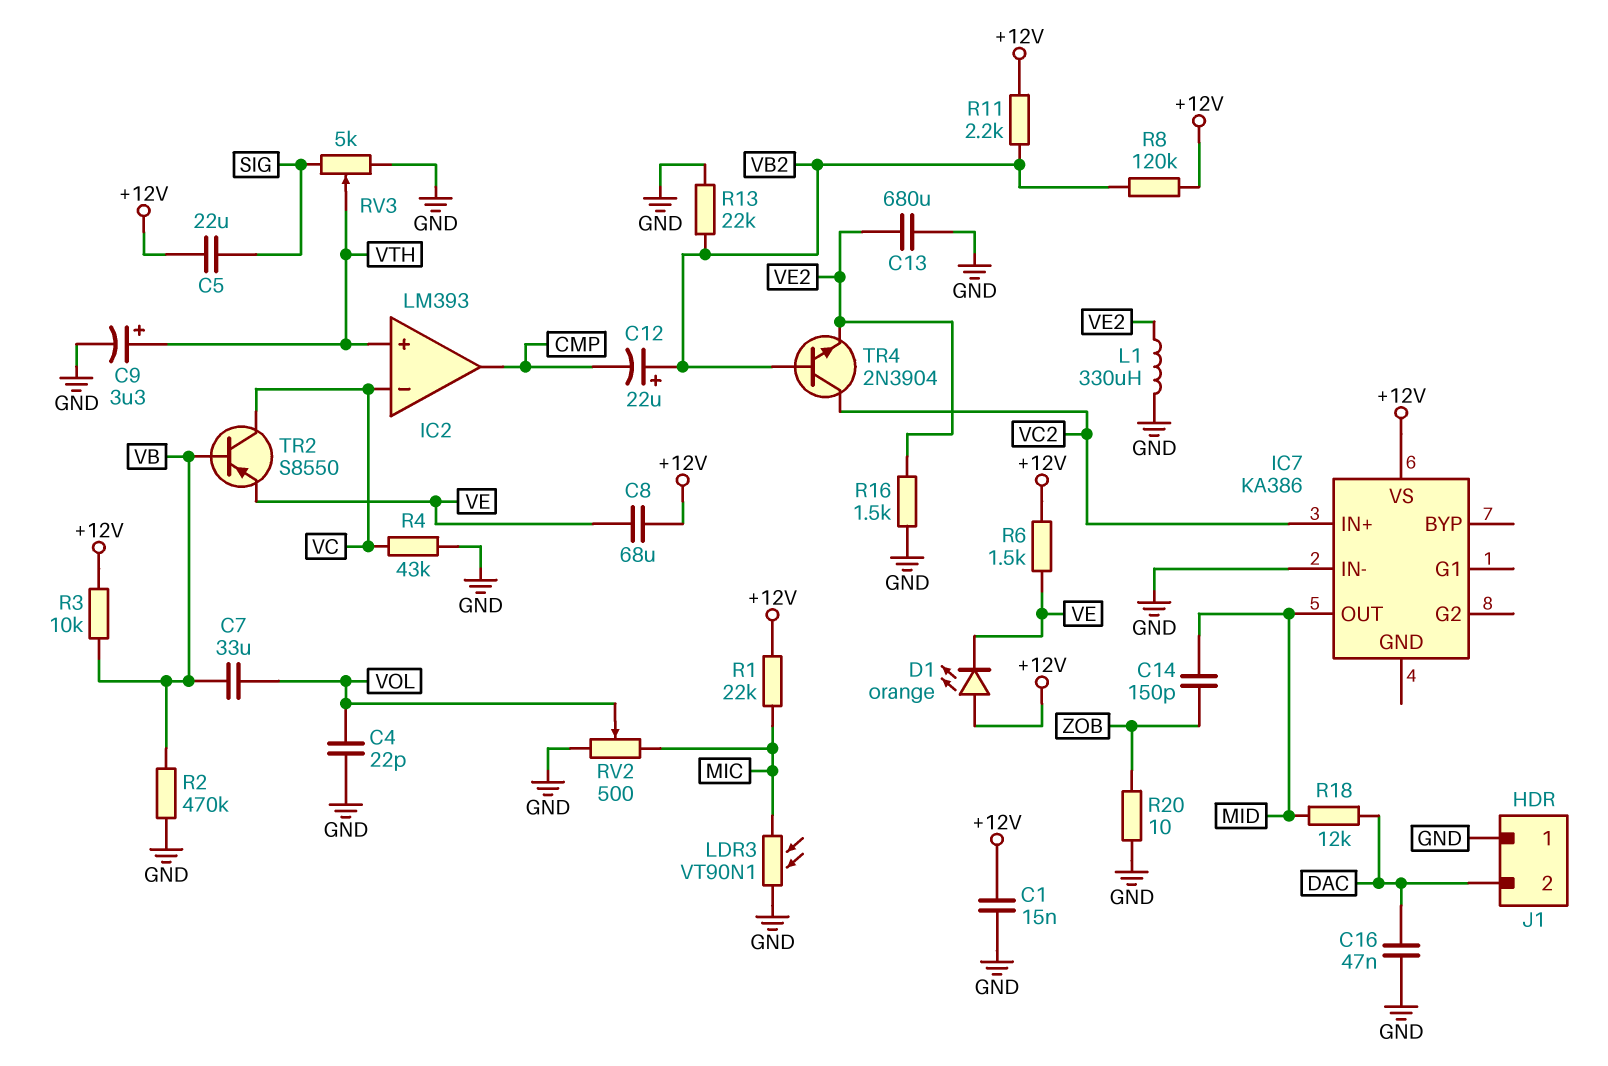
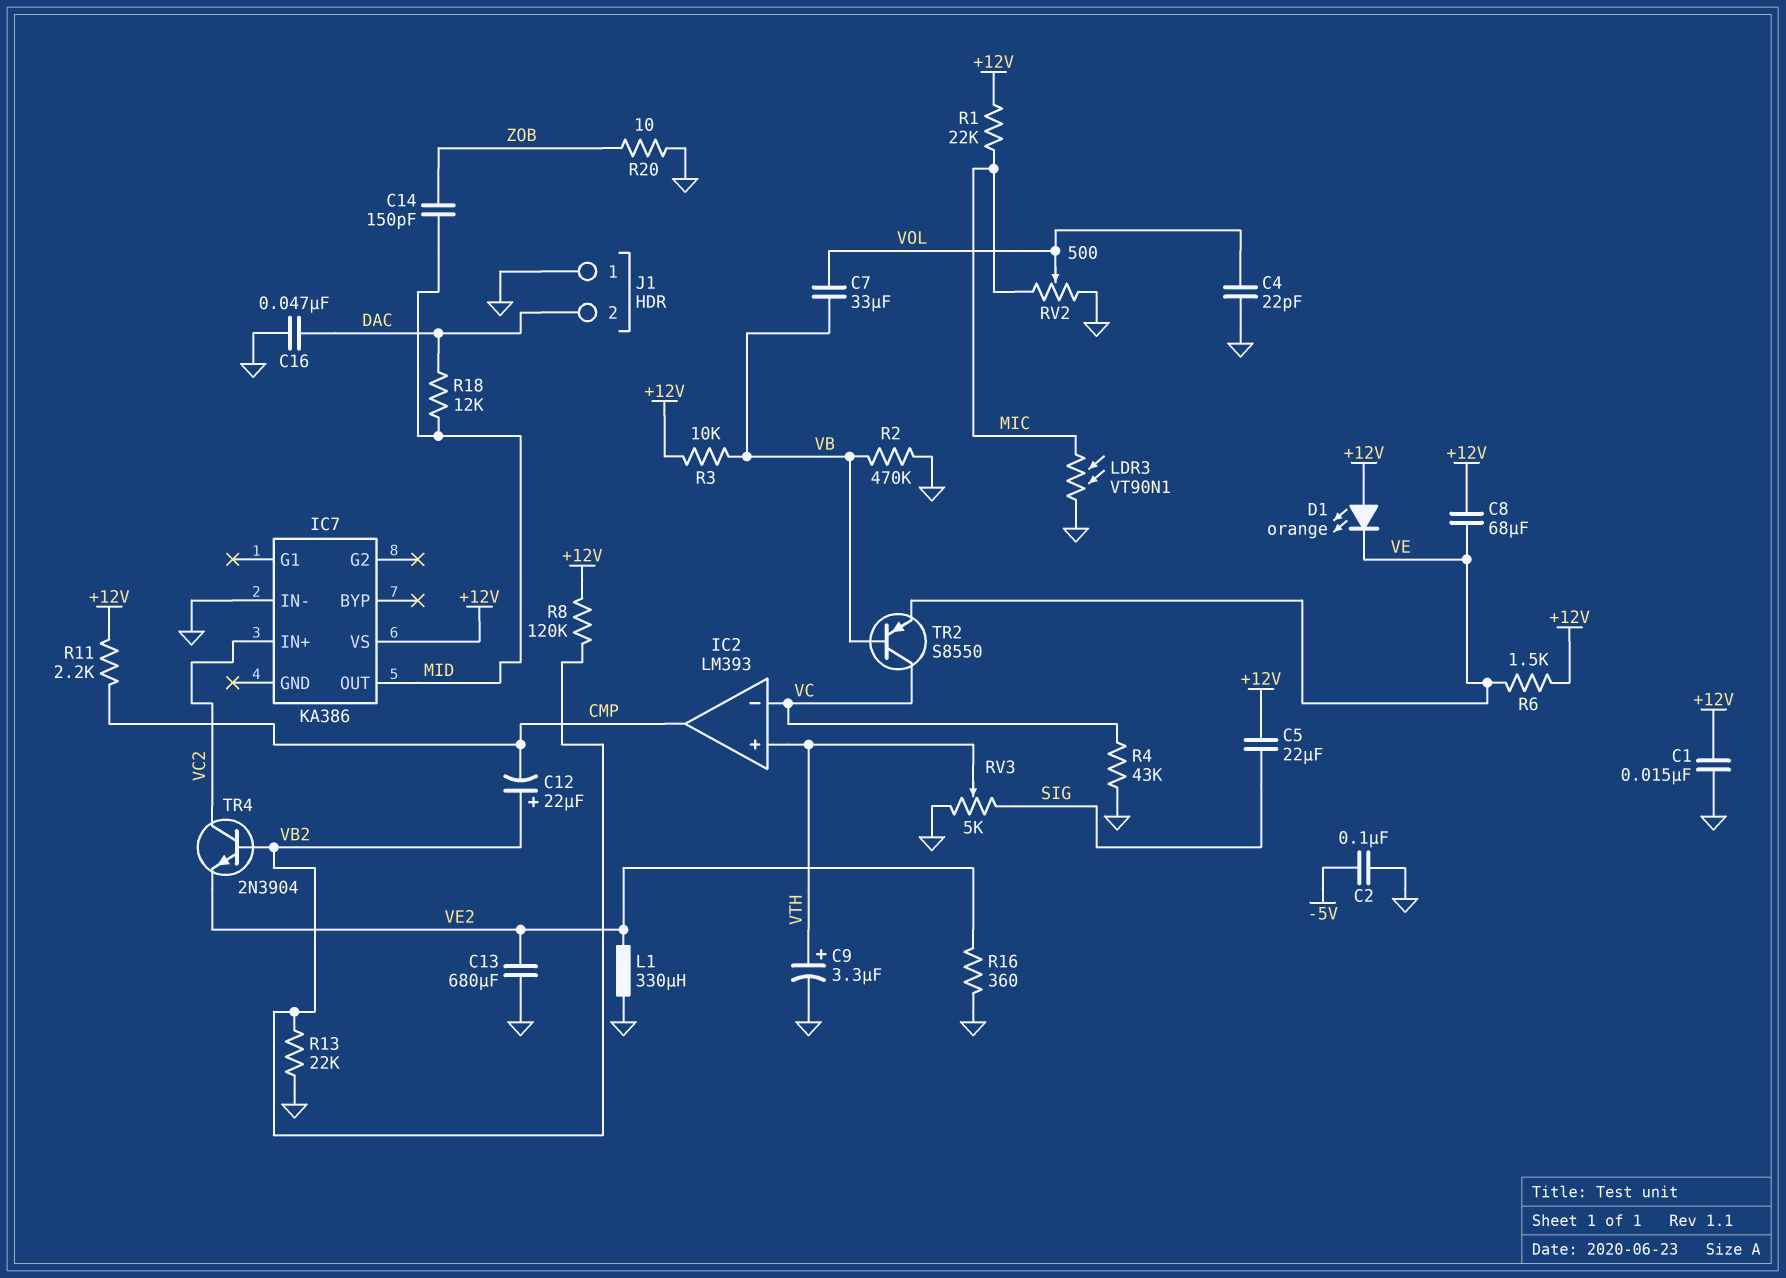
C2: none -> 100nF (-5V, GND)
R11: 2.2k (+12V, VB2) -> 2.2k (+12V, CMP)
R16: 1.5k (GND, VE2) -> 360 (GND, VE2)

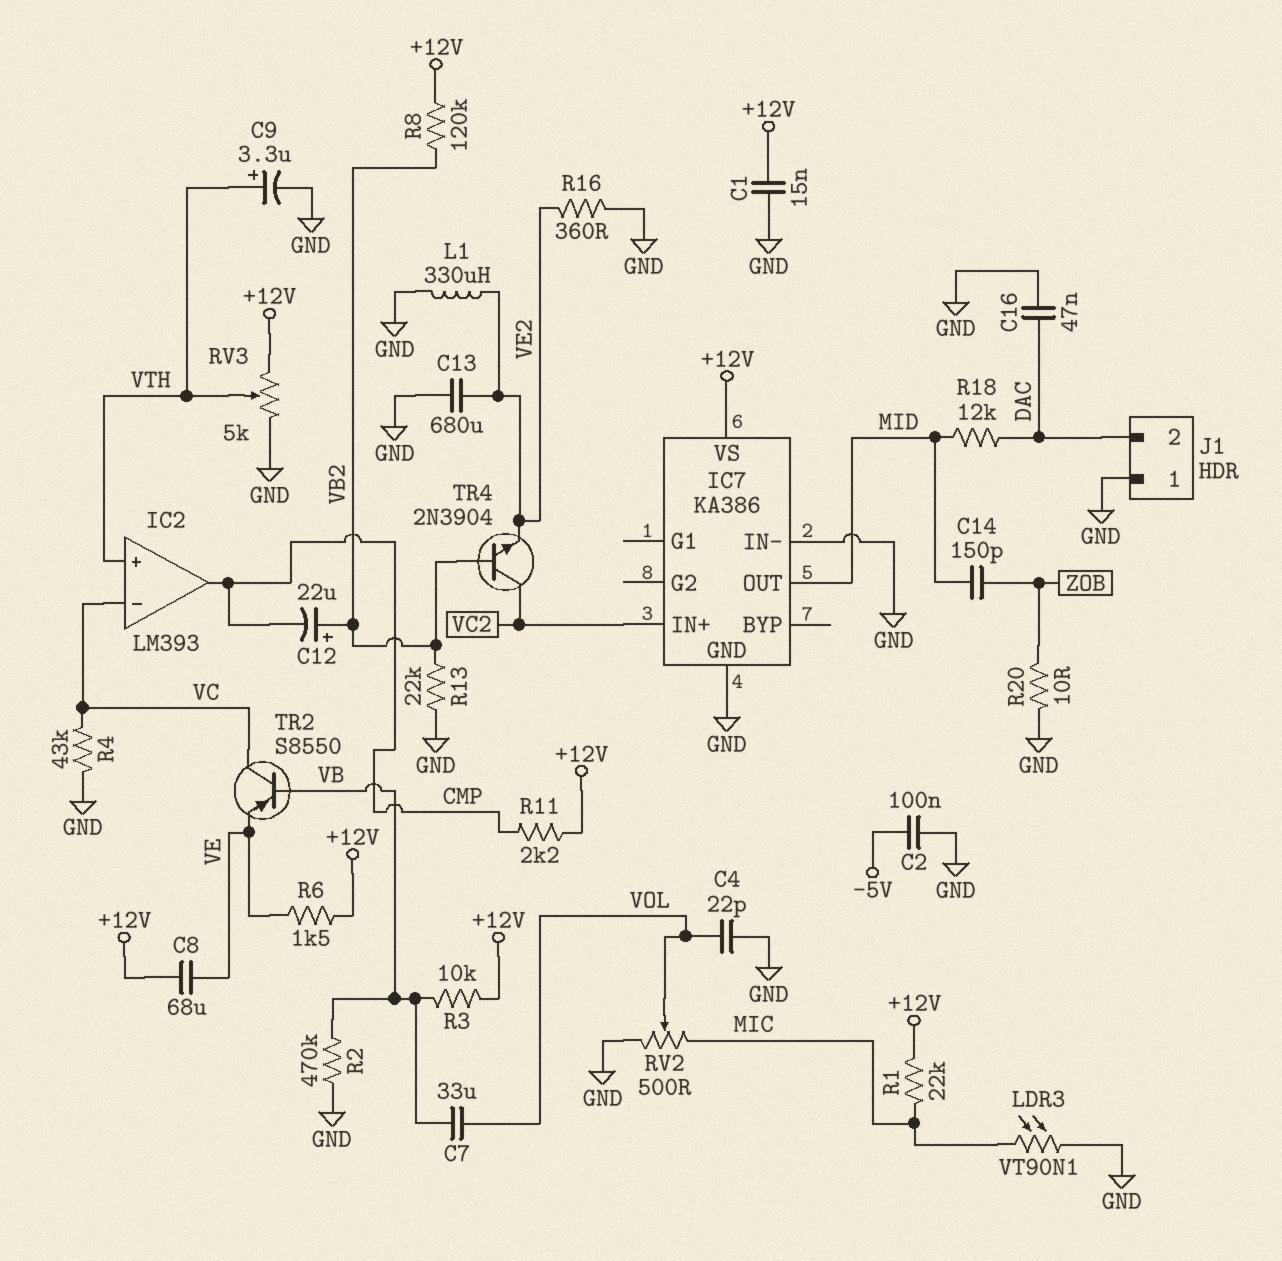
C5: 22uF (+12V, SIG) -> none
D1: LED orange (A +12V, K VE) -> none
IC7 pin GND: none -> GND
RV3: 5k (GND, SIG, wiper VTH) -> 5k (+12V, GND, wiper VTH)

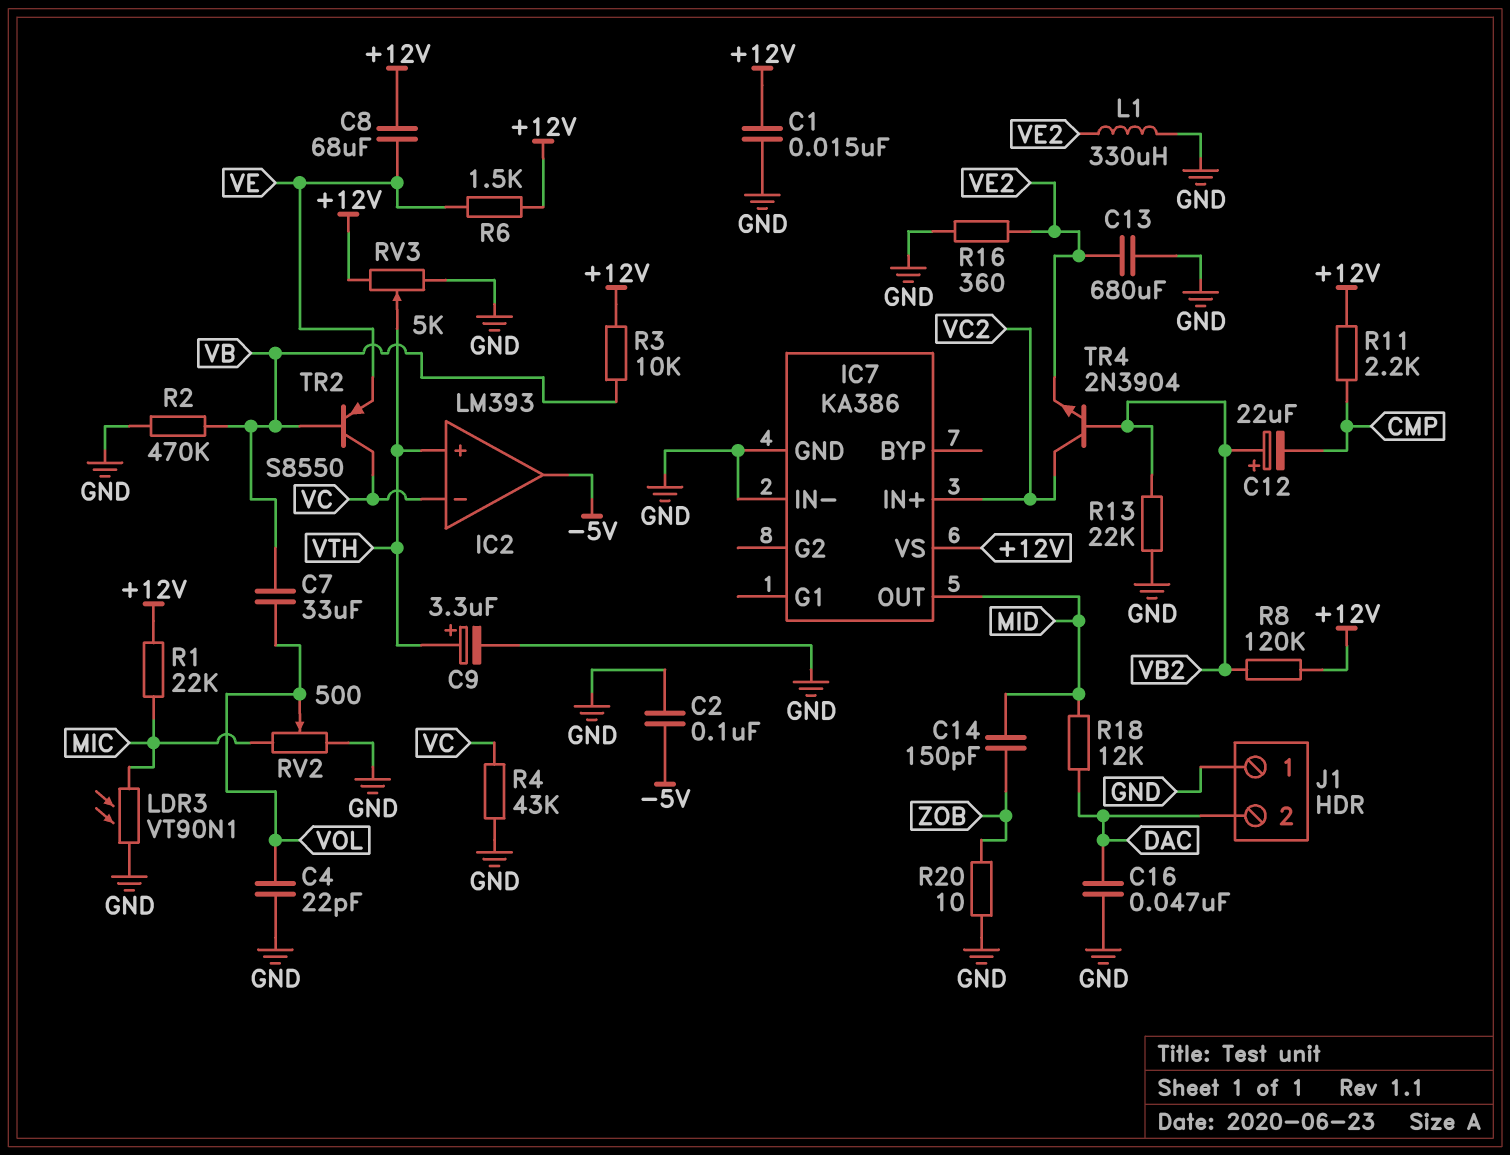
IC2 pin out: CMP -> -5V

